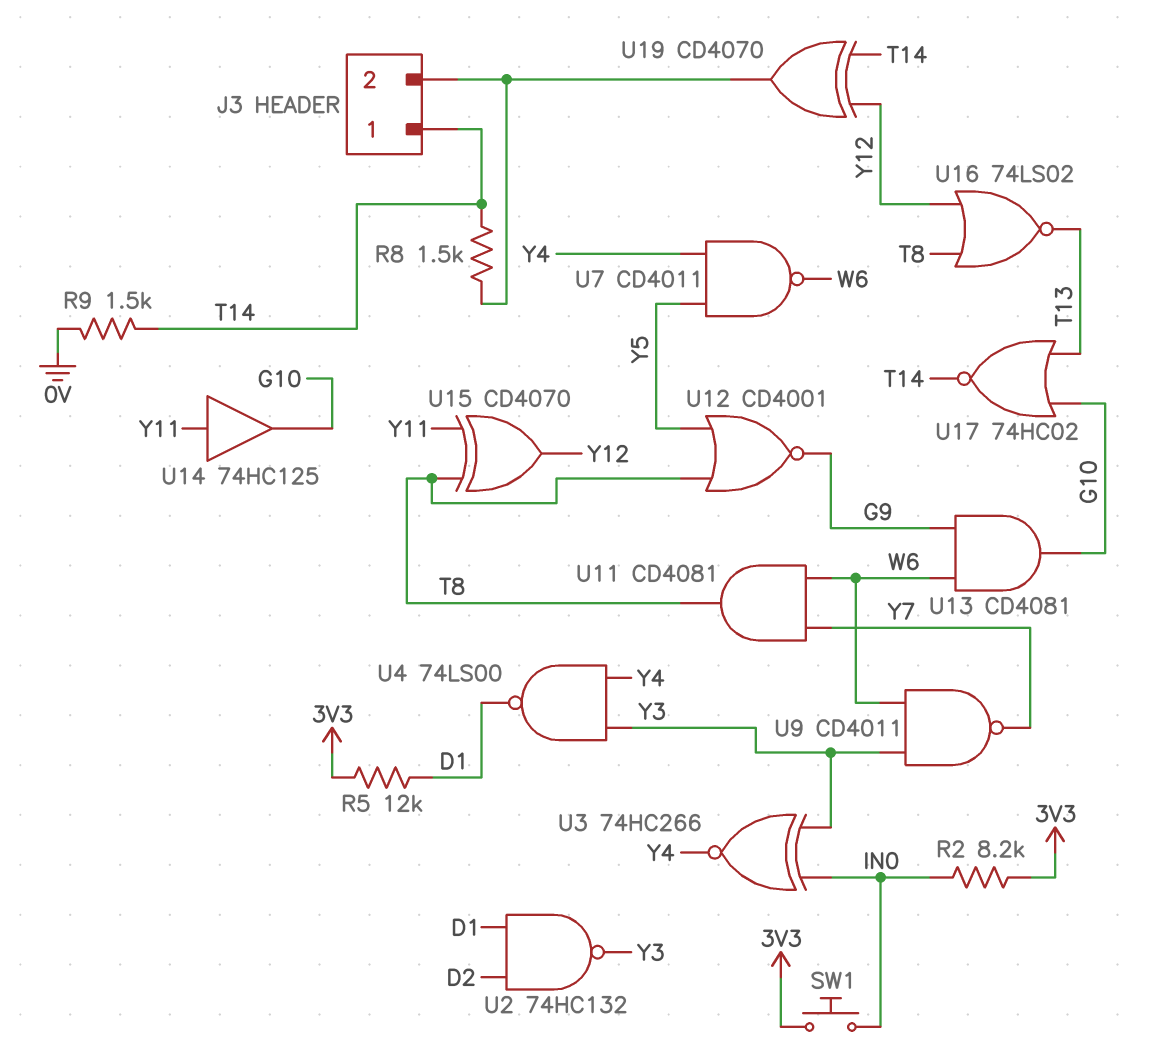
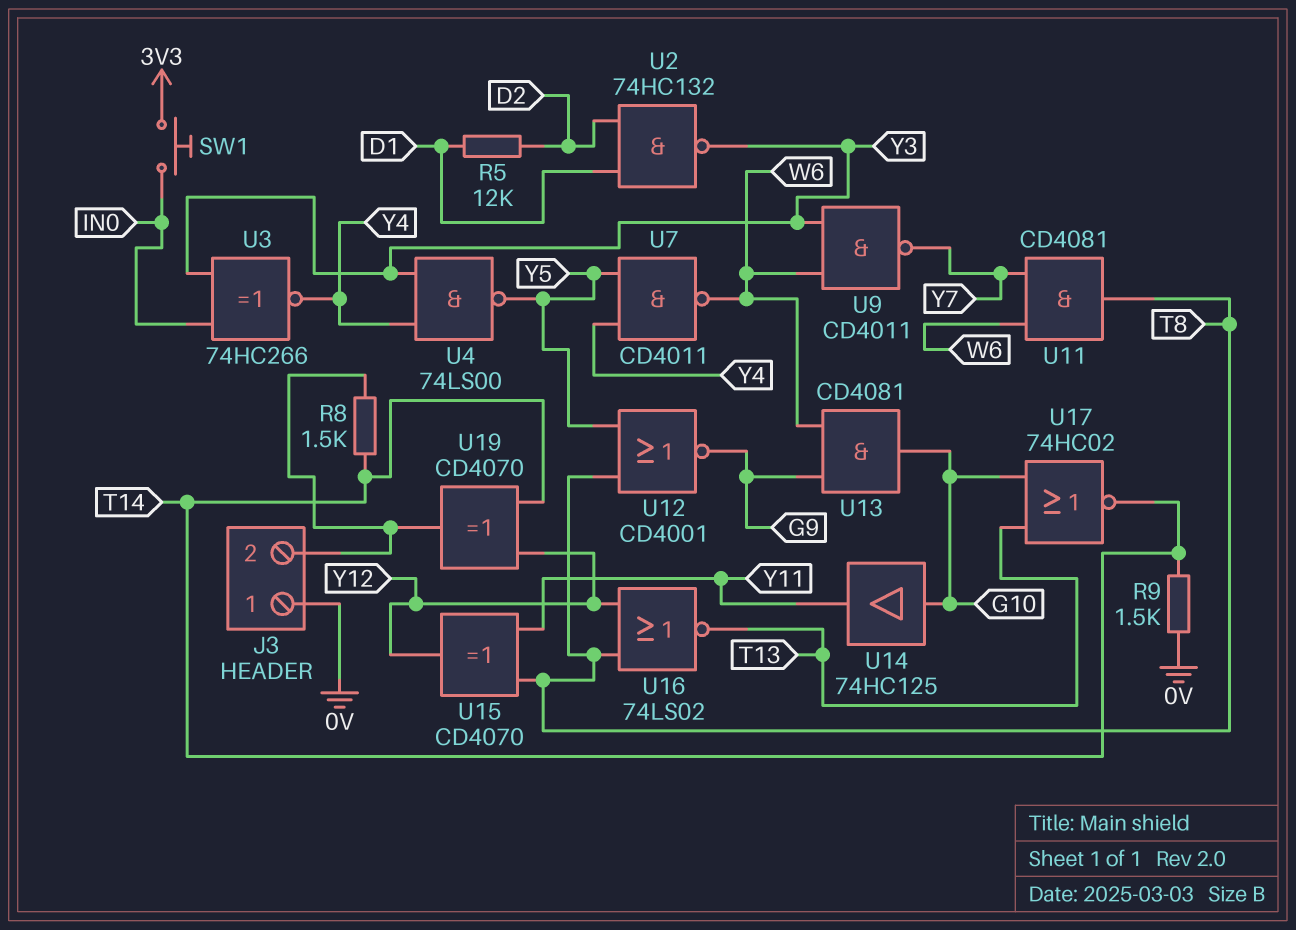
J3 pin 1: T14 -> 0V
R2: 8.2k (3V3, IN0) -> none
R5: 12k (3V3, D1) -> 12k (D1, D2)
U4: NAND 74LS00 (in Y3, in Y4, out D1) -> NAND 74LS00 (in Y3, in Y4, out Y5)
U14: buffer 74HC125 (in Y11, out G10) -> buffer 74HC125 (in G10, out Y11)

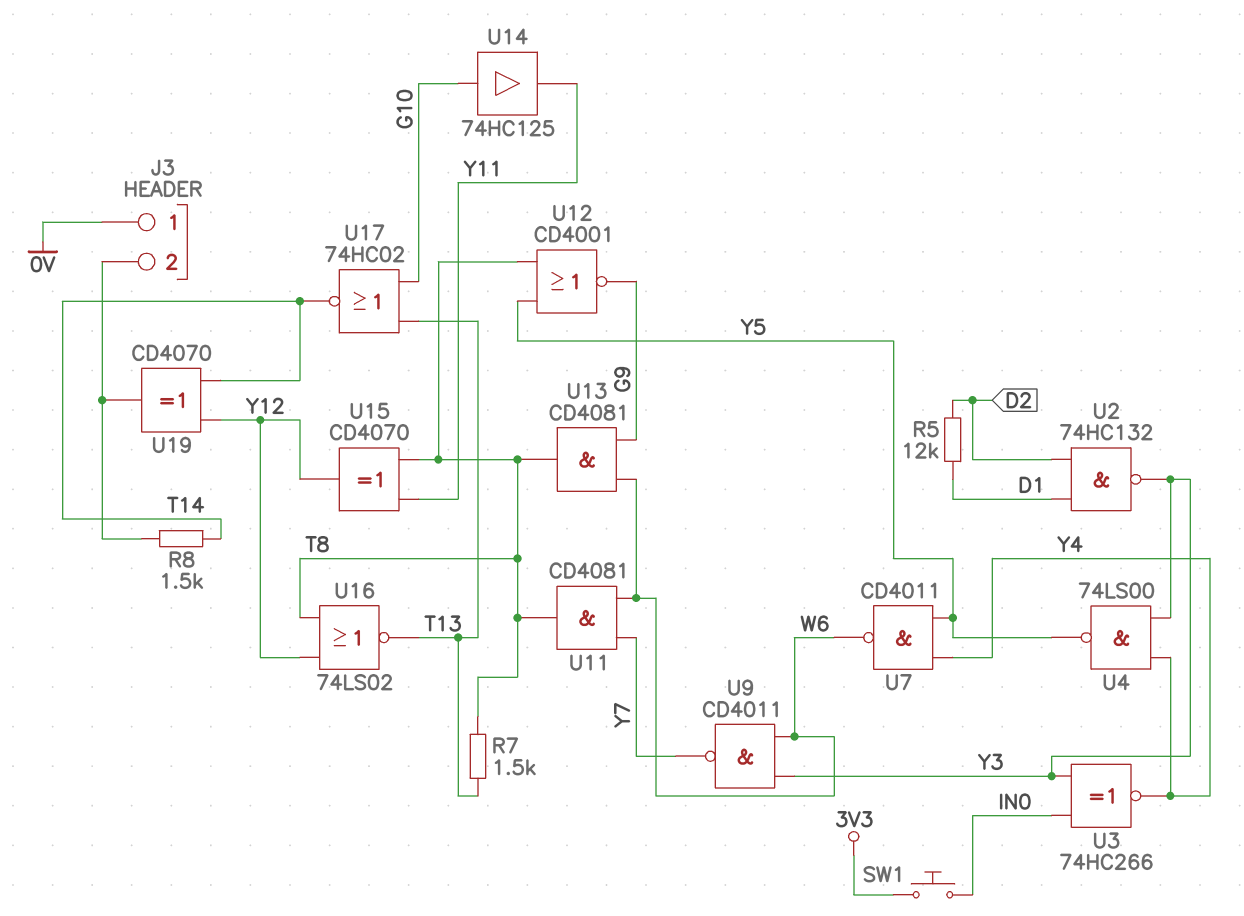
R7: none -> 1.5k (T8, T13)
R9: 1.5k (0V, T14) -> none
U13: AND CD4081 (in G9, in W6, out G10) -> AND CD4081 (in G9, in W6, out T8)

